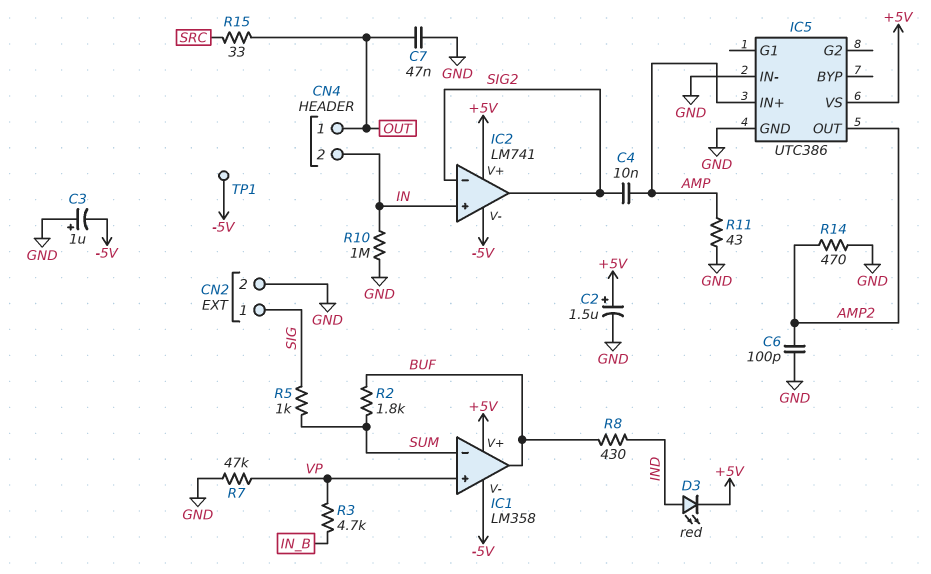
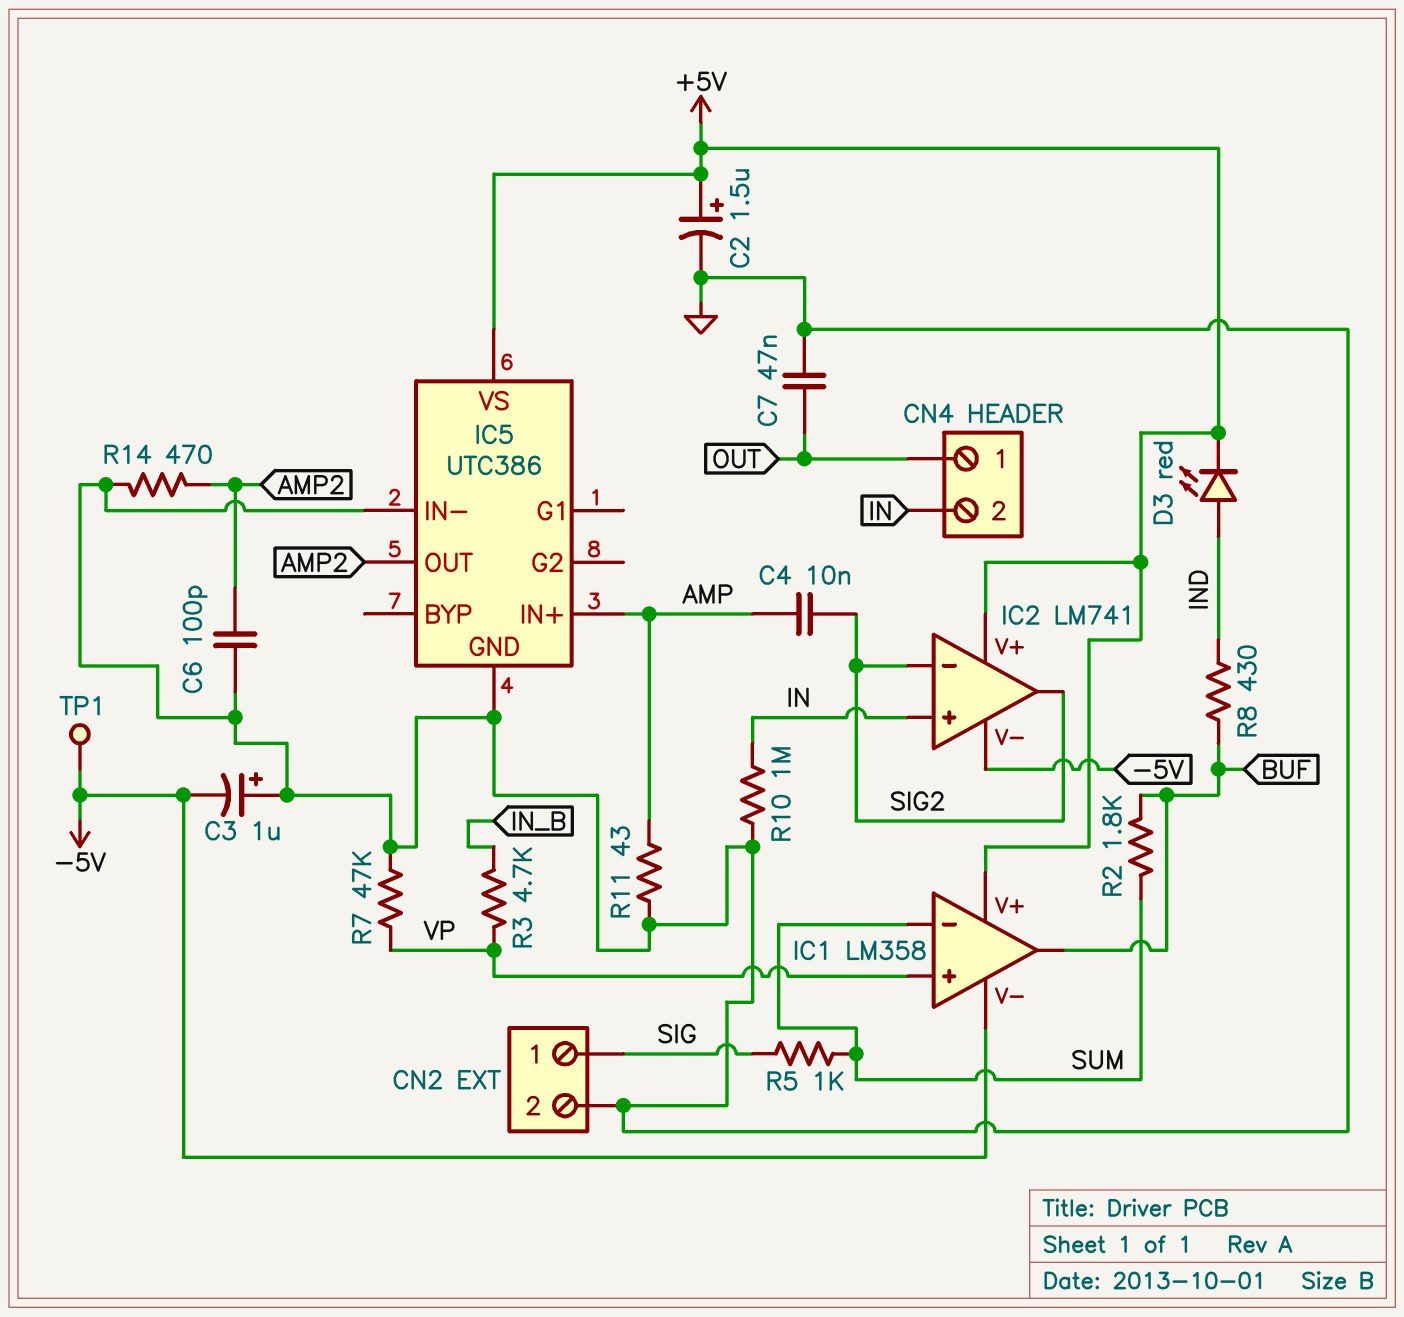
R15: 33 (OUT, SRC) -> none

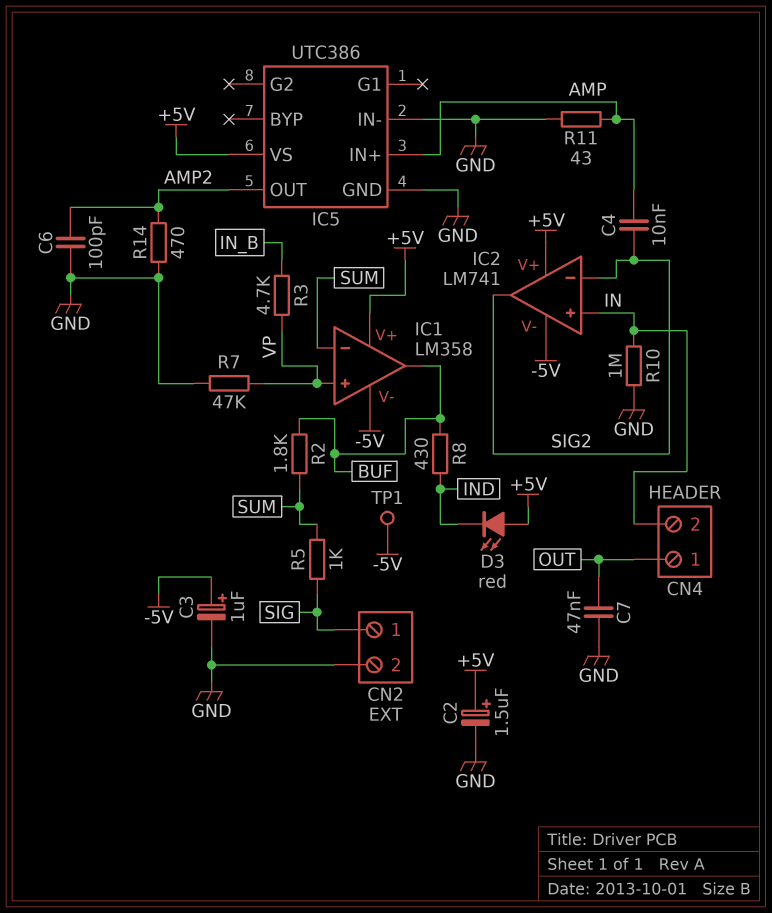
C3: 1uF (plus GND, minus -5V) -> 1uF (plus -5V, minus GND)
D3: LED red (A IND, K +5V) -> LED red (A +5V, K IND)

